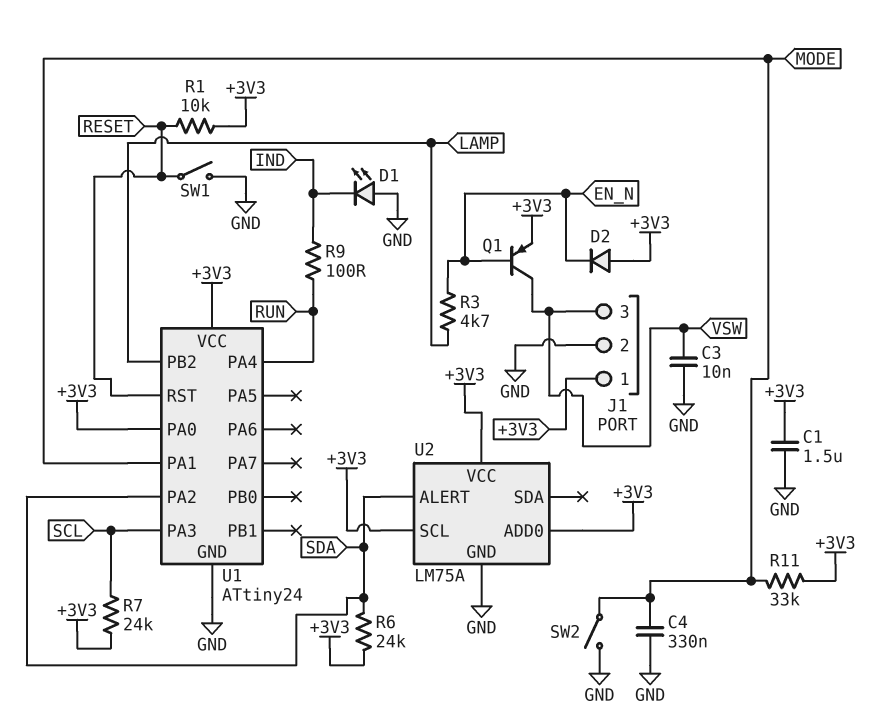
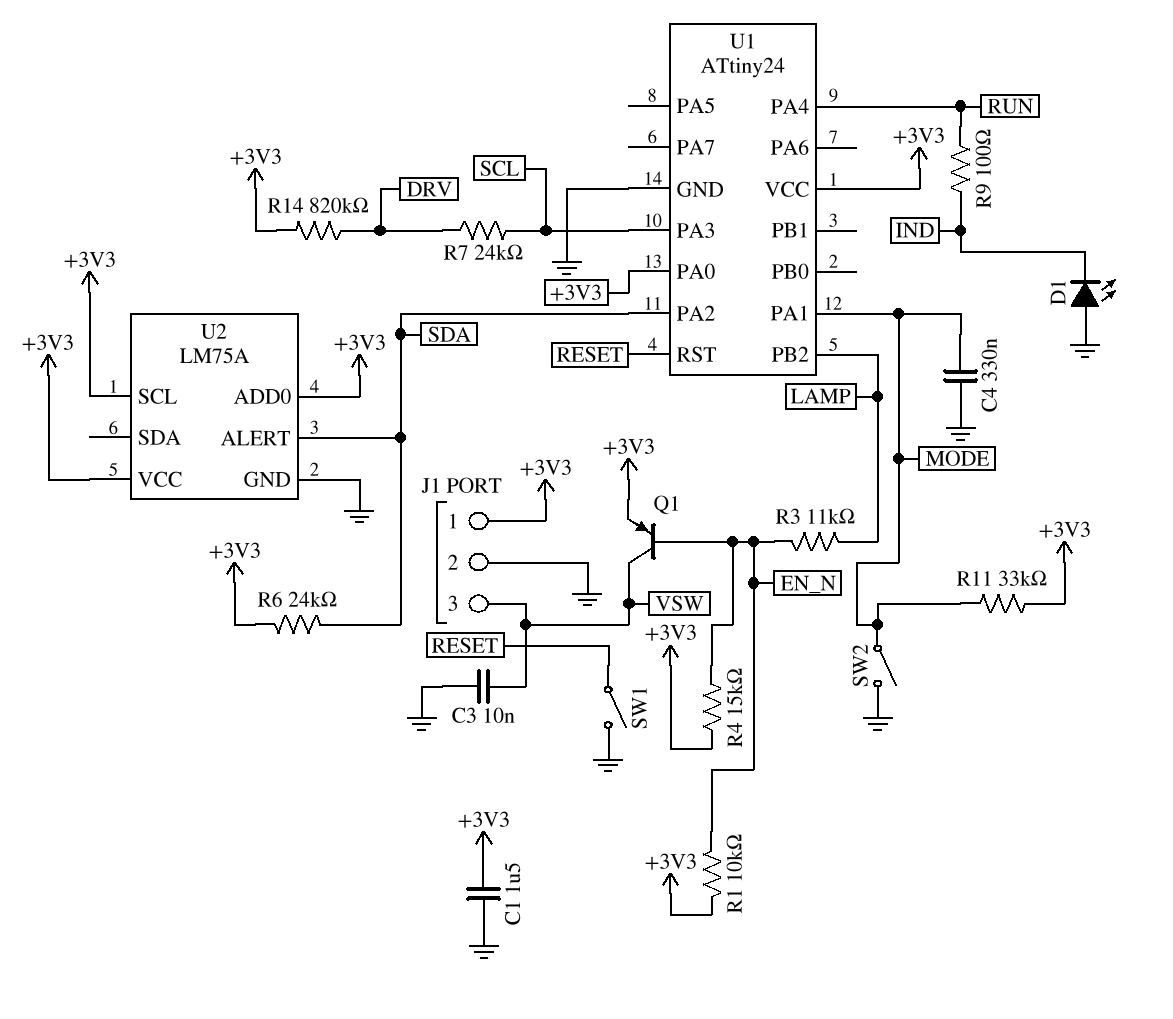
D2: diode (A +3V3, K EN_N) -> none
R1: 10k (+3V3, RESET) -> 10k (+3V3, EN_N)
R3: 4.7k (EN_N, LAMP) -> 11k (EN_N, LAMP)
R4: none -> 15k (+3V3, EN_N)
R7: 24k (+3V3, SCL) -> 24k (DRV, SCL)
R14: none -> 820k (+3V3, DRV)

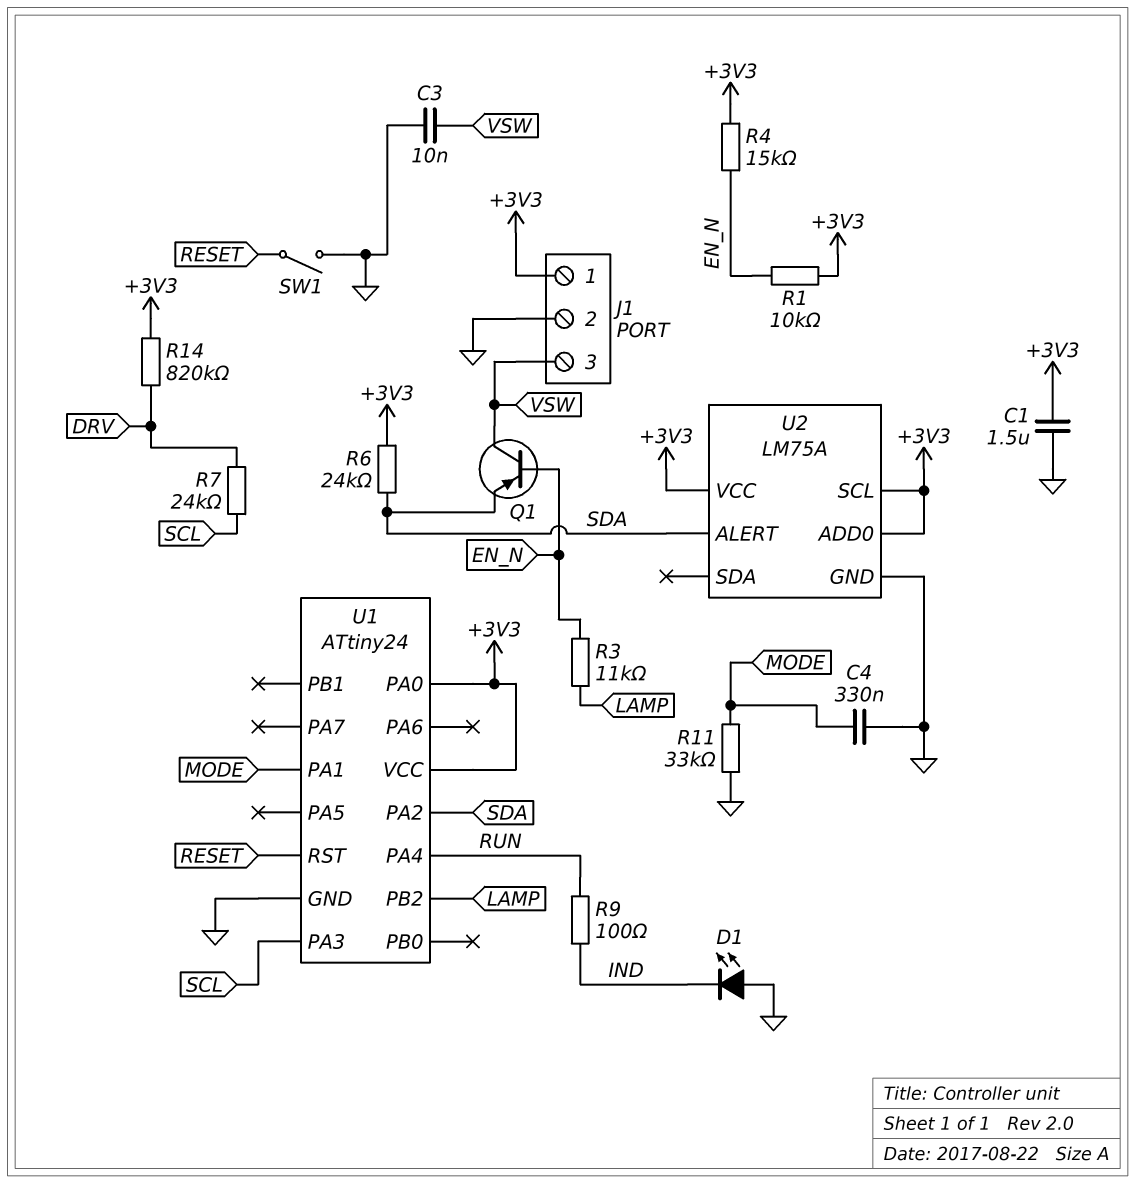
Q1: PNP (B EN_N, C VSW, E +3V3) -> PNP (B EN_N, C VSW, E SDA)
R11: 33k (+3V3, MODE) -> 33k (GND, MODE)
SW2: switch (GND, MODE) -> none

